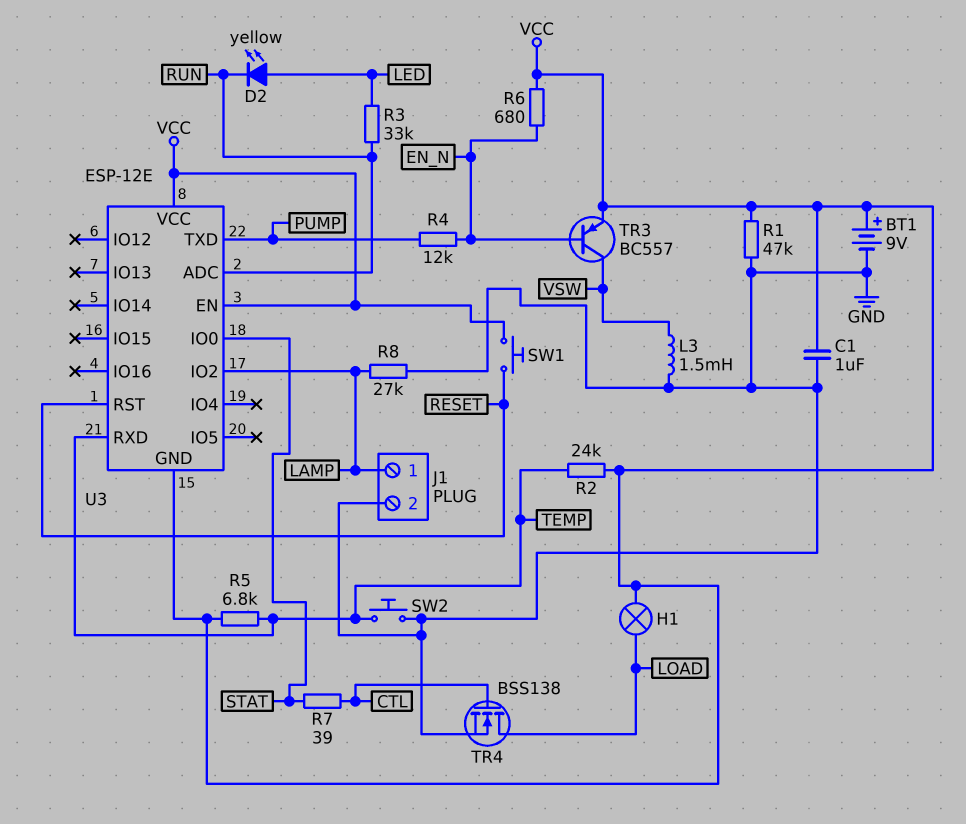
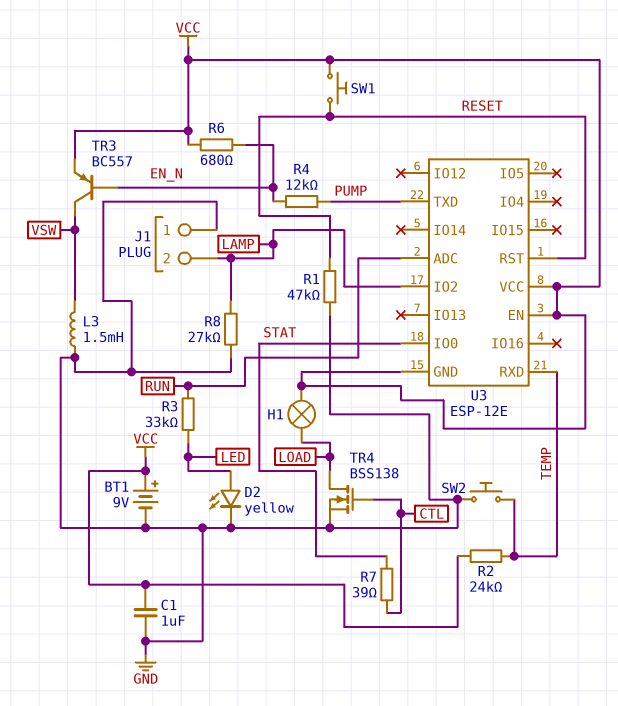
D2: LED yellow (A LED, K RUN) -> LED yellow (A LED, K GND)
J1 pin 1: LAMP -> GND
J1 pin 2: GND -> LAMP
R1: 47k (GND, VCC) -> 47k (GND, RESET)
R5: 6.8k (TEMP, VCC) -> none

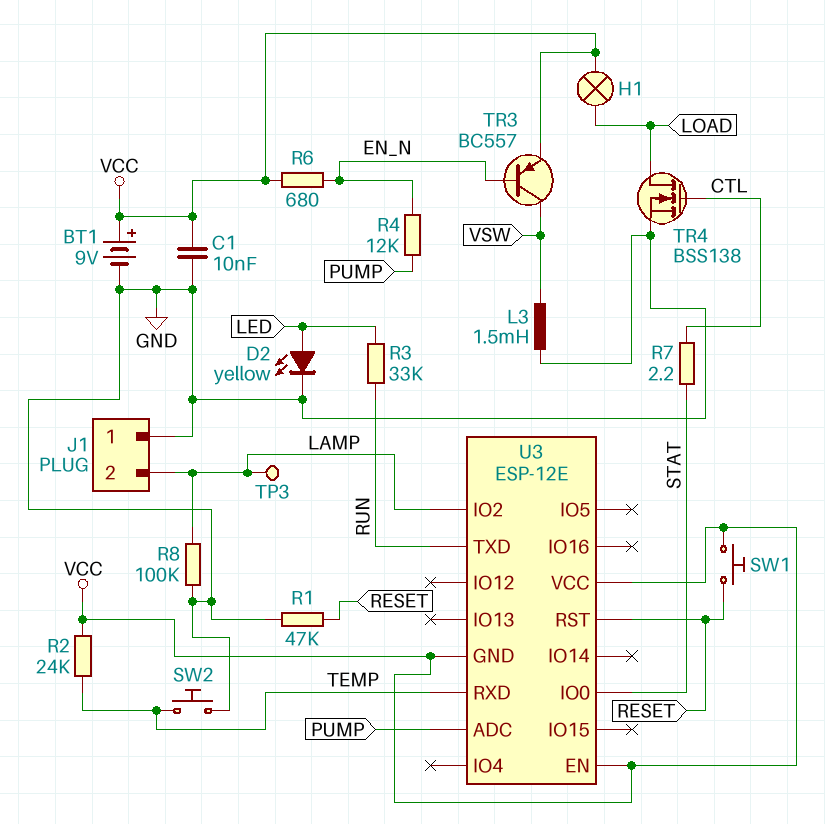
C1: 1uF (GND, VCC) -> 10nF (GND, VCC)
R7: 39 (CTL, STAT) -> 2.2 (CTL, STAT)
R8: 27k (GND, LAMP) -> 100k (GND, LAMP)
TP3: none -> test point (LAMP)
U3 pin ADC: RUN -> PUMP
U3 pin TXD: PUMP -> RUN

